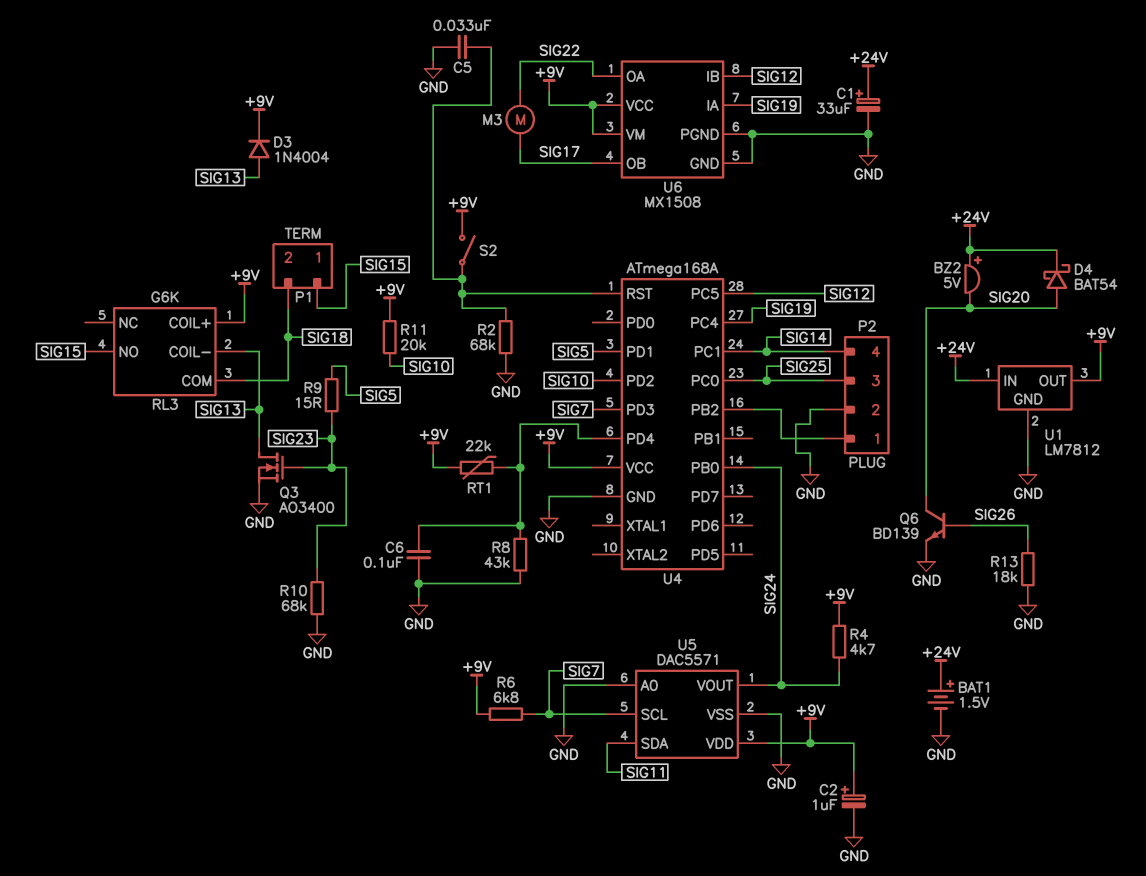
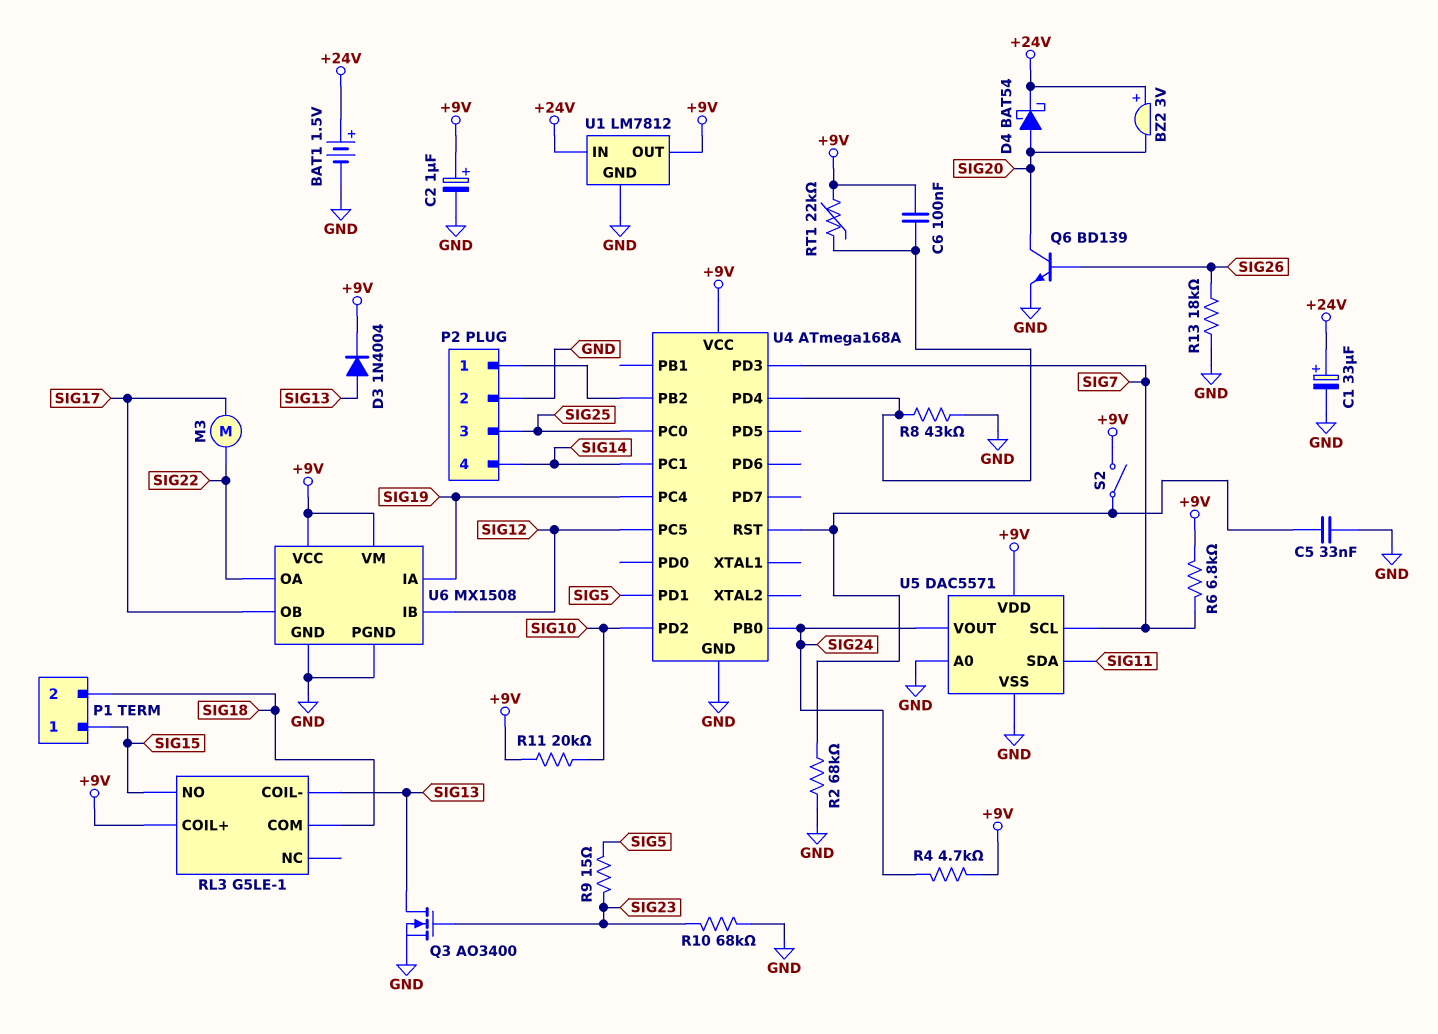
BZ2: buzzer 5V (plus +24V, minus SIG20) -> buzzer 3V (plus +24V, minus SIG20)
C6: 100nF (GND, U4/PD4) -> 100nF (+9V, U4/PD4)
RL3: G6K -> G5LE-1

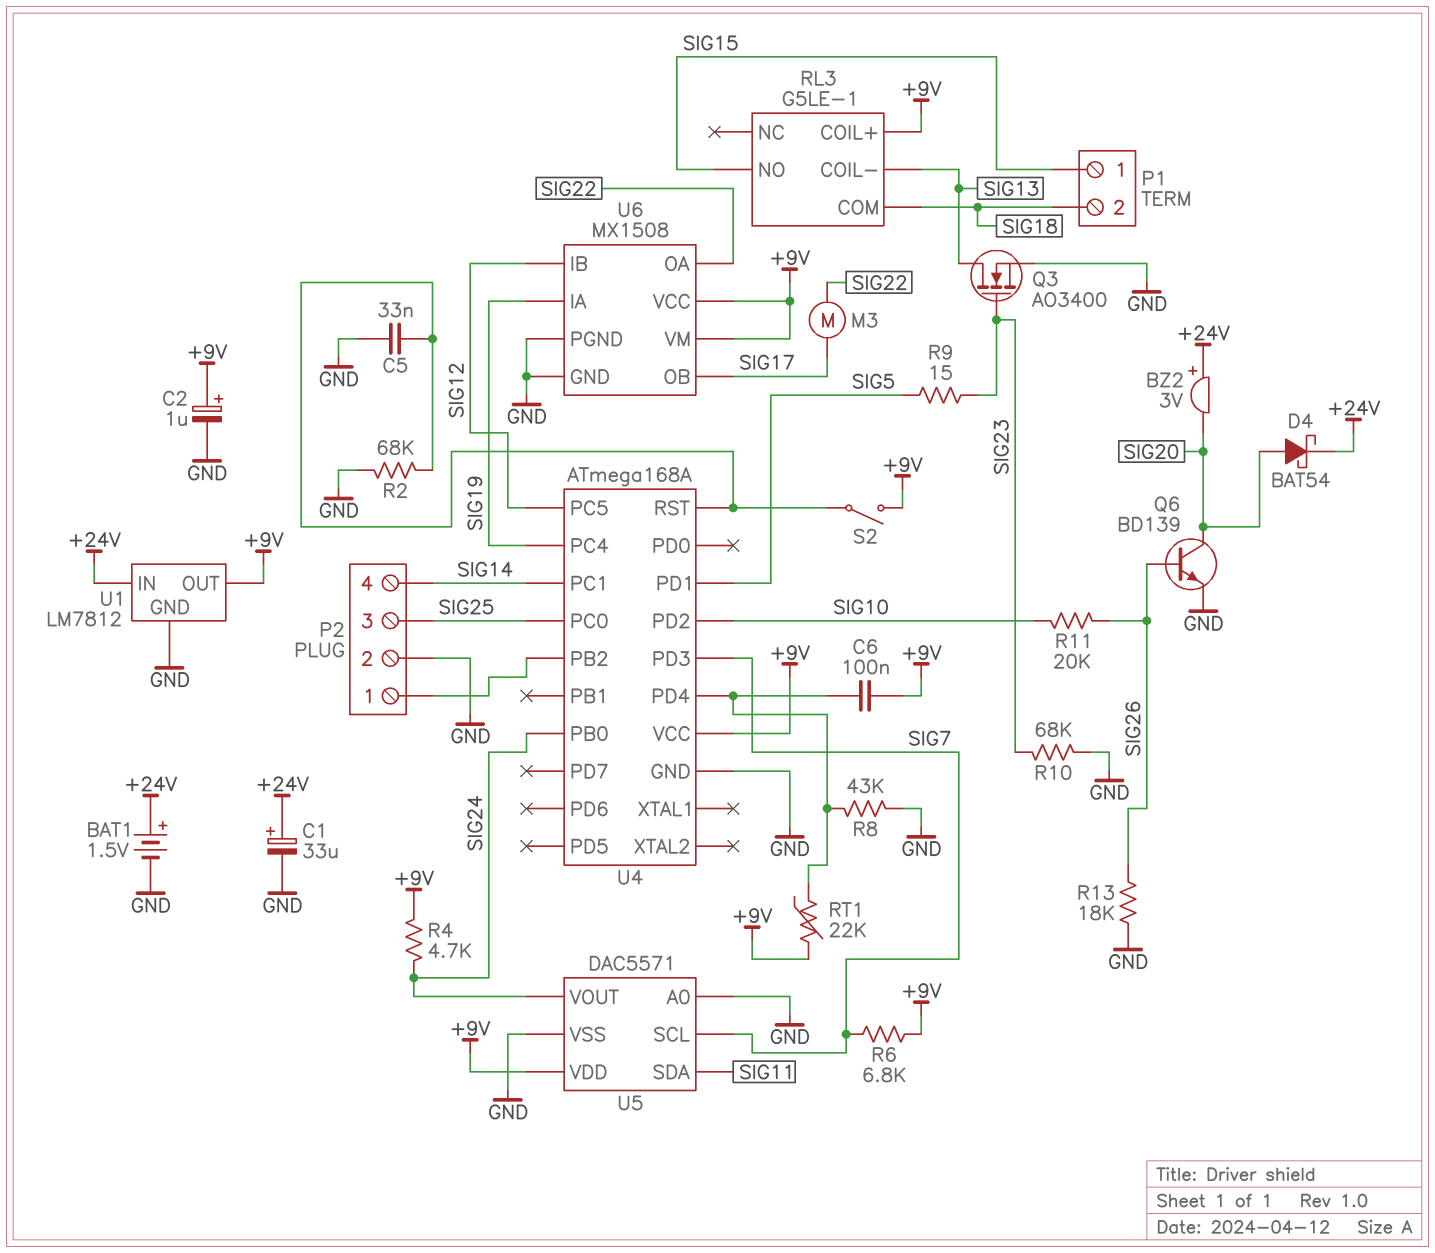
D3: diode 1N4004 (A SIG13, K +9V) -> none
R11: 20k (+9V, SIG10) -> 20k (SIG10, SIG26)

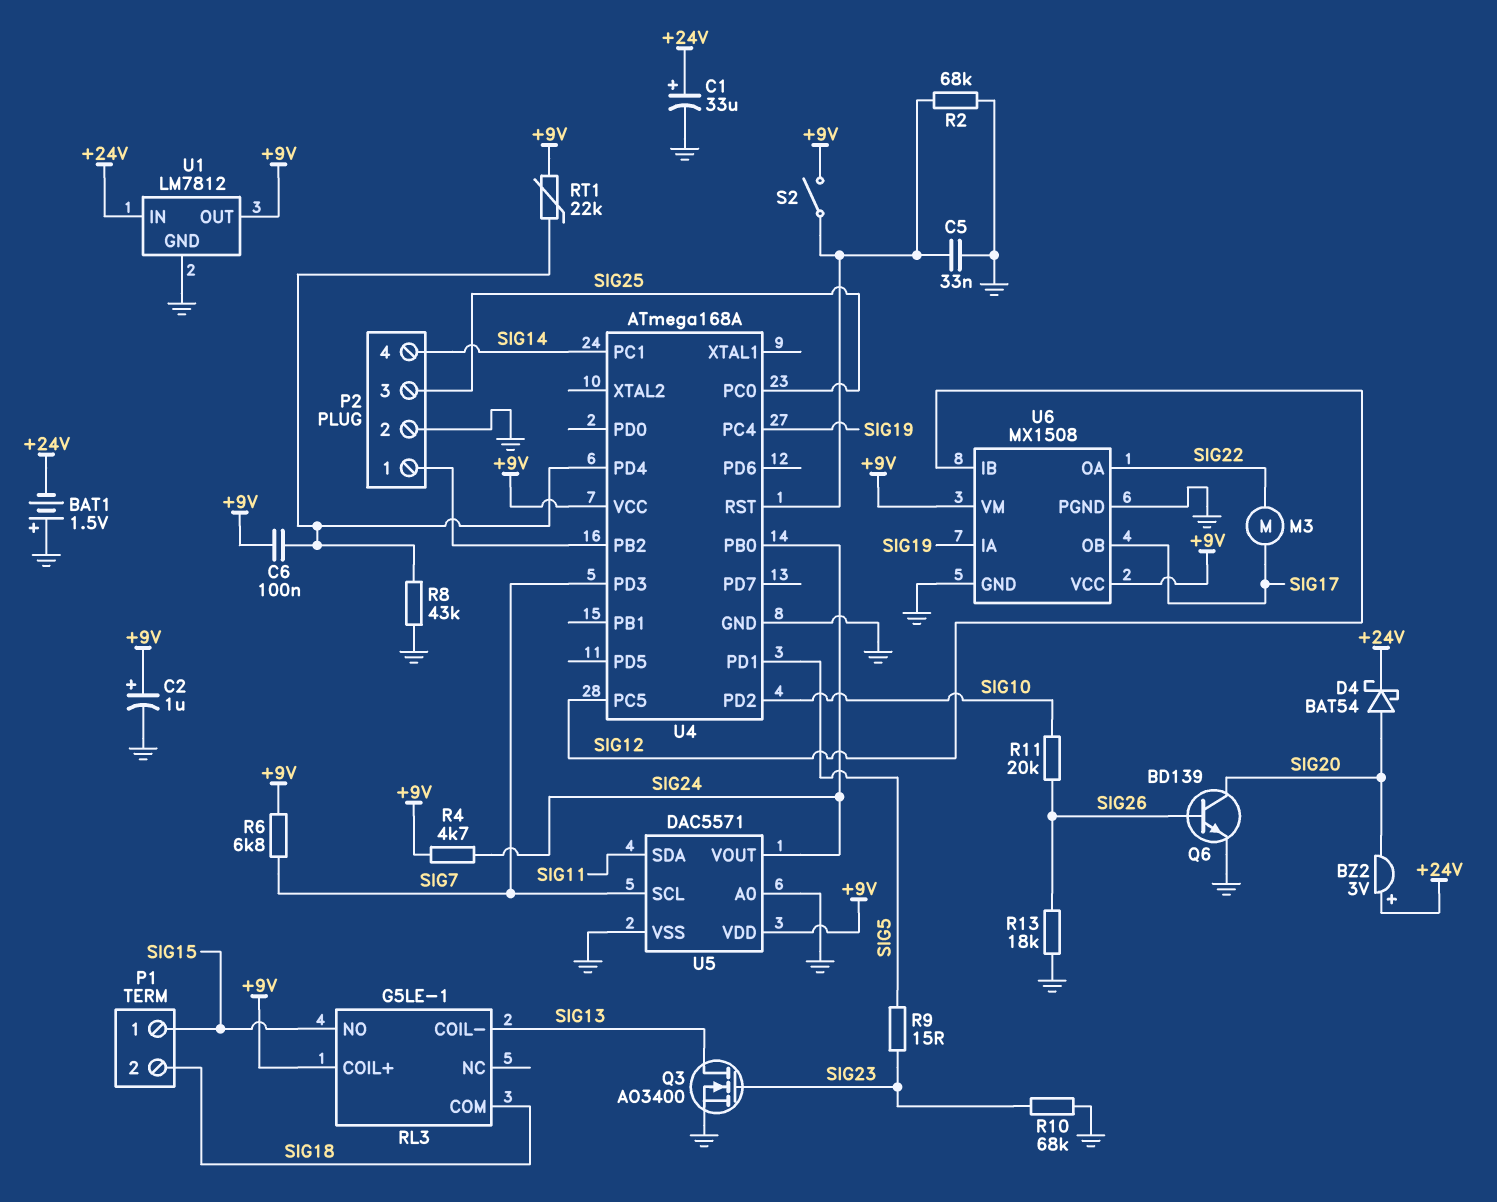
BAT1: 1.5V (plus +24V, minus GND) -> 1.5V (plus GND, minus +24V)

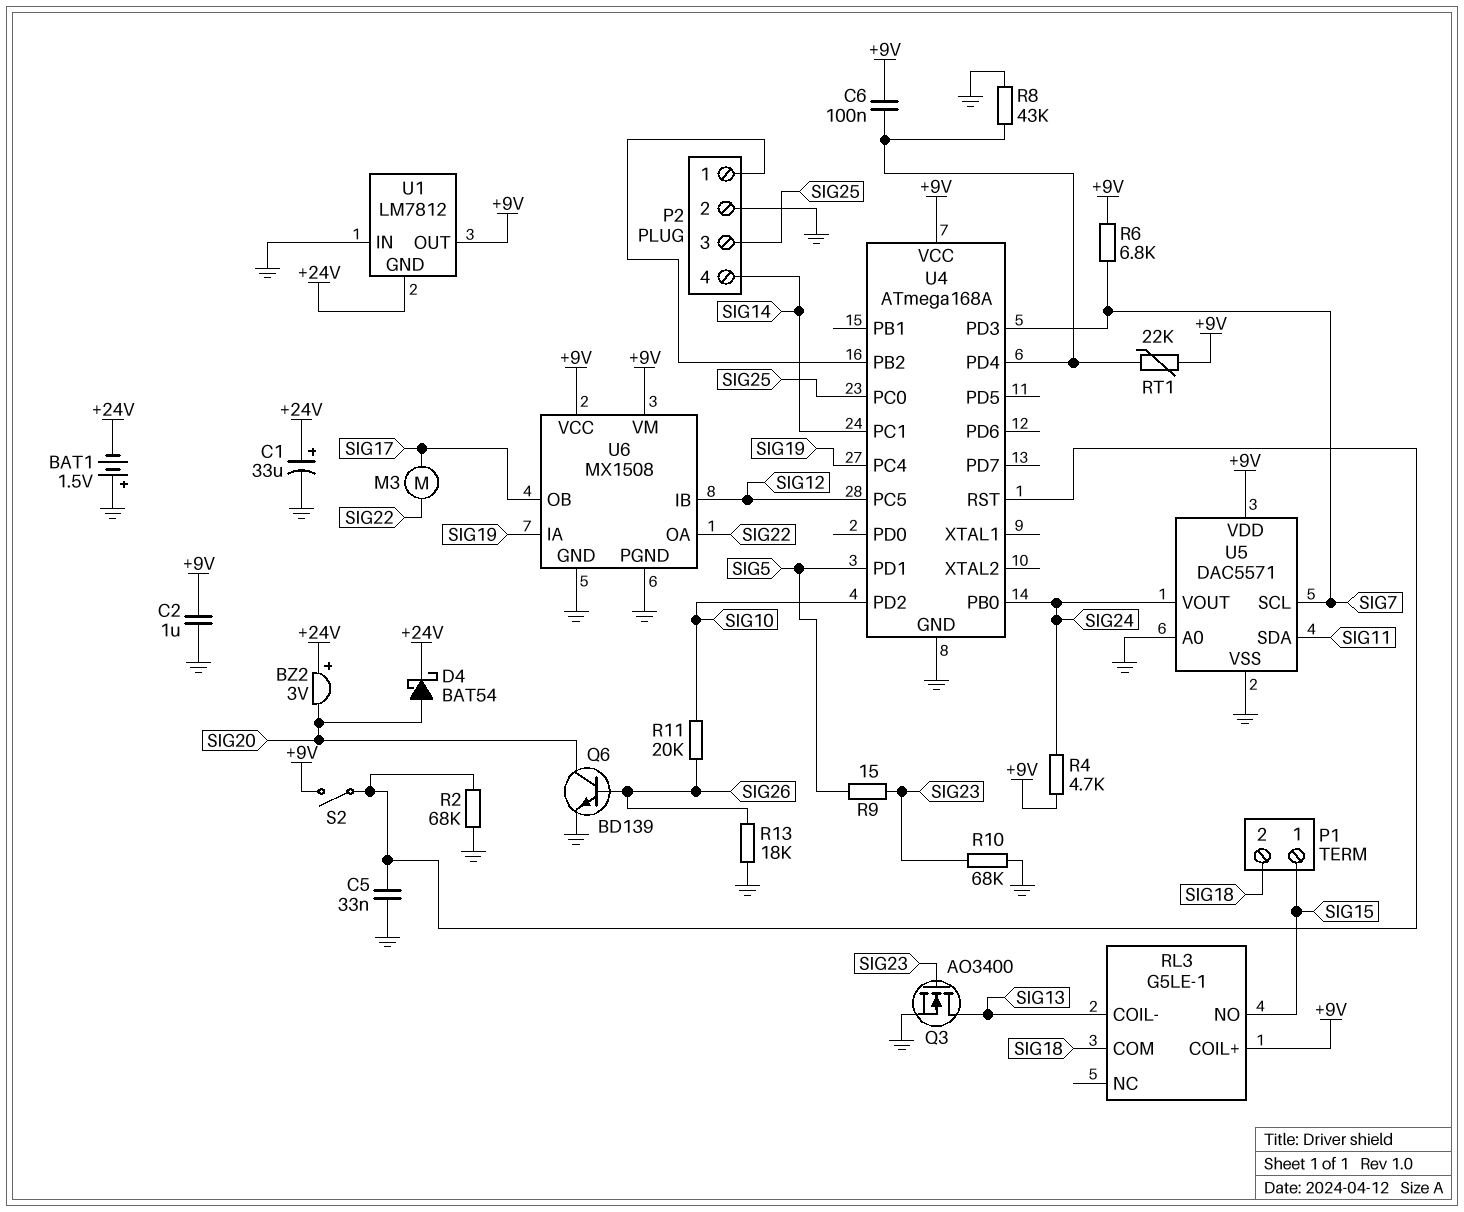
C2: 1uF (plus +9V, minus GND) -> 1uF (+9V, GND)
U1 pin GND: GND -> +24V
U1 pin IN: +24V -> GND

